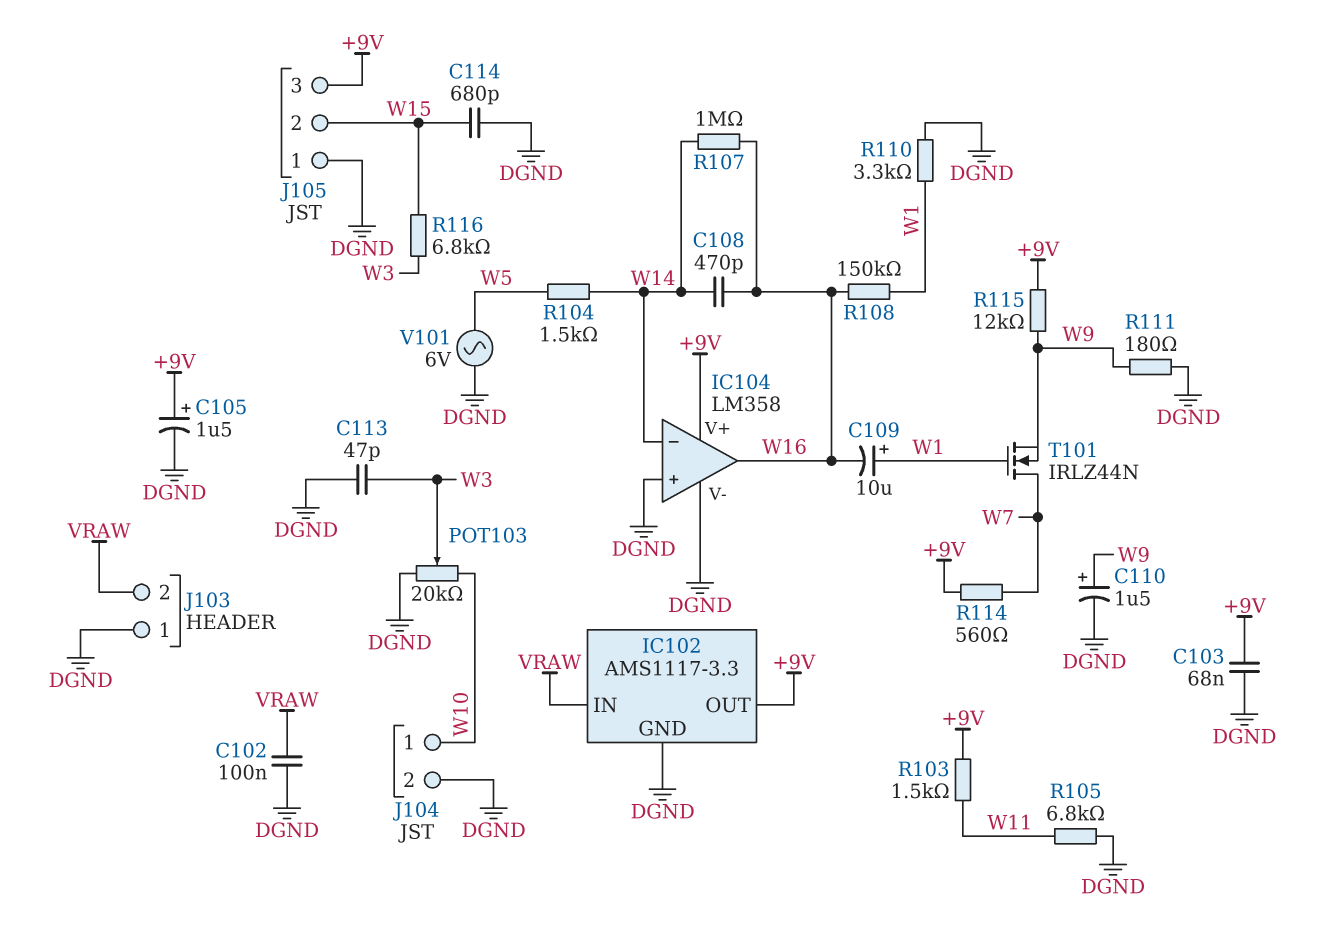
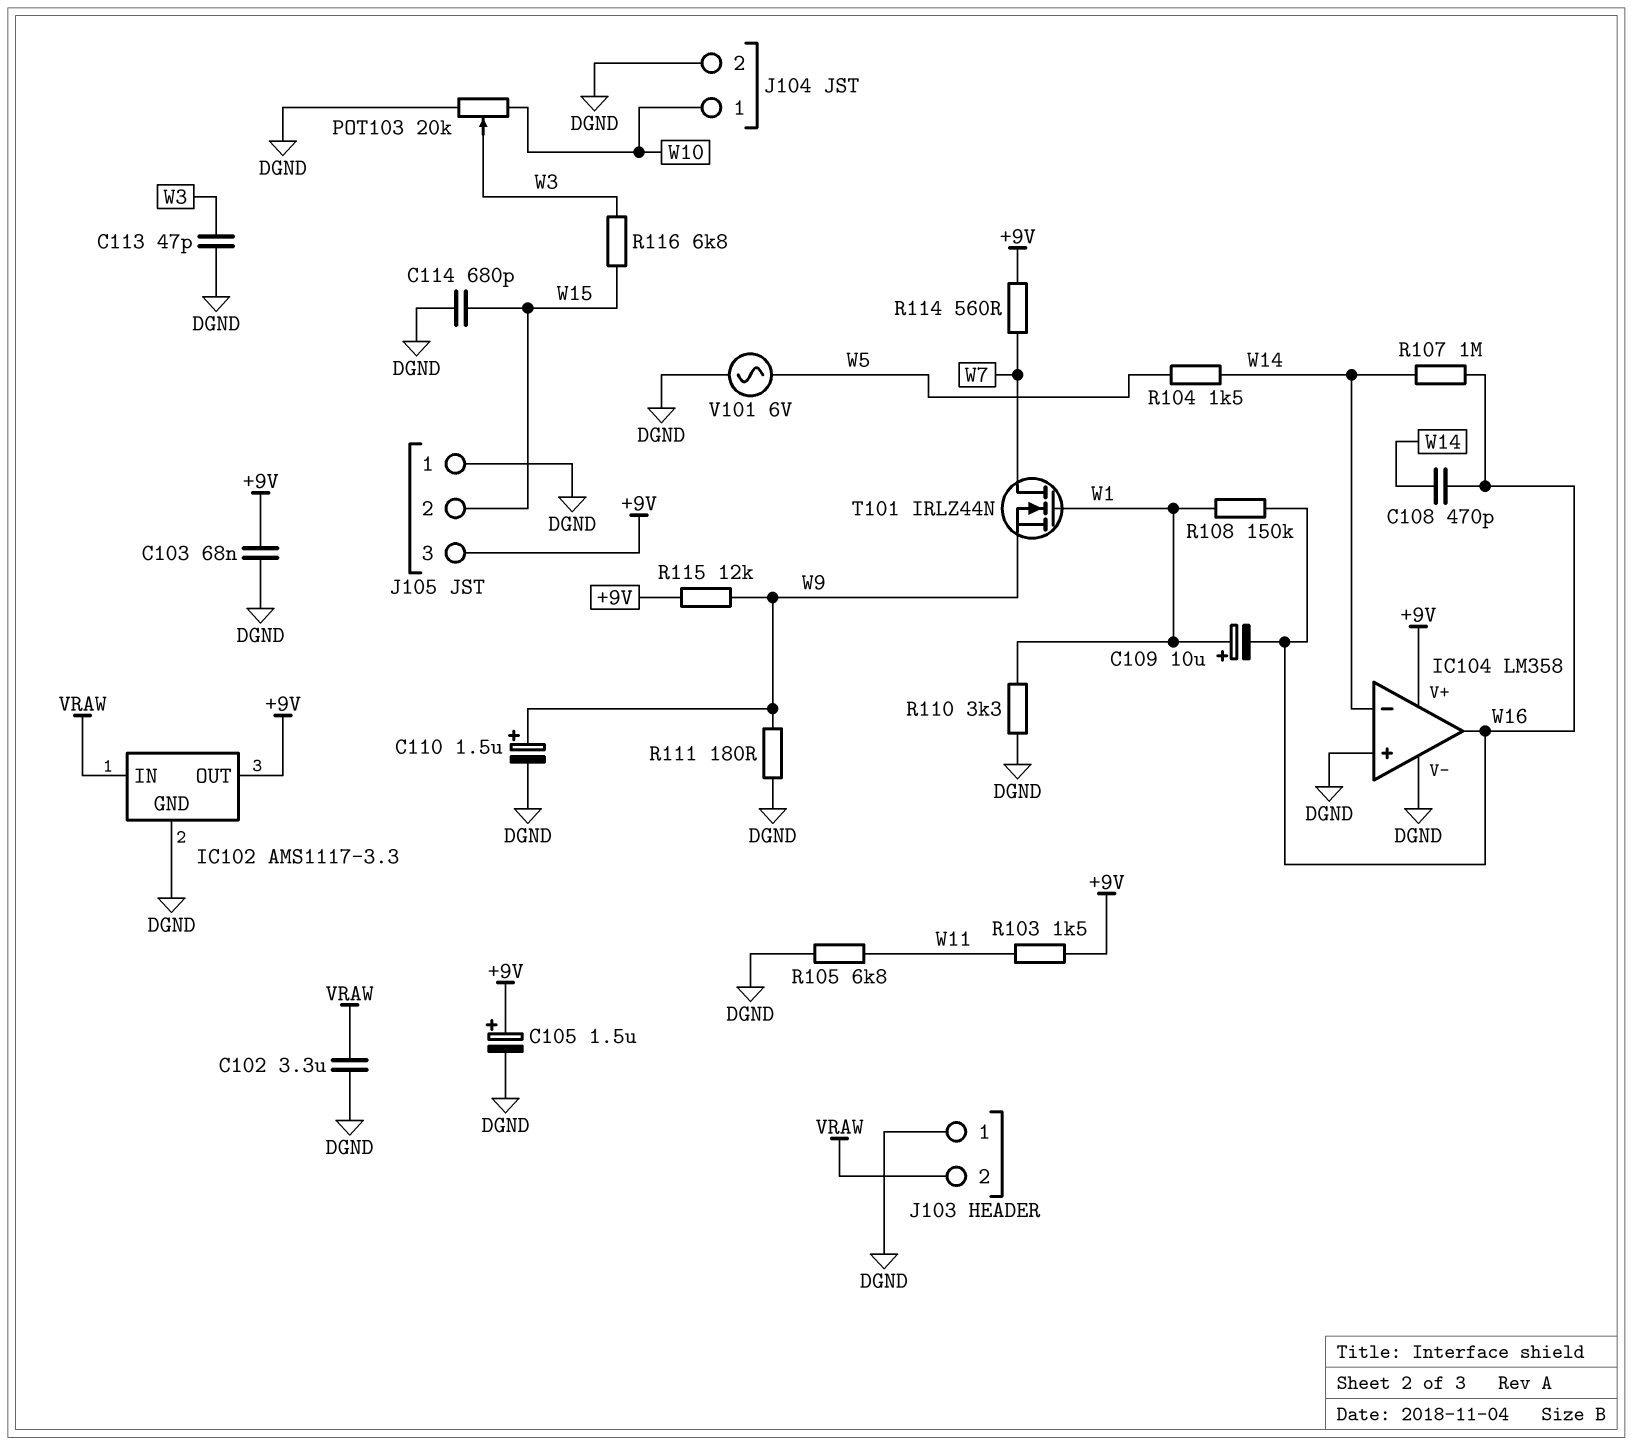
C102: 100nF (DGND, VRAW) -> 3.3uF (DGND, VRAW)

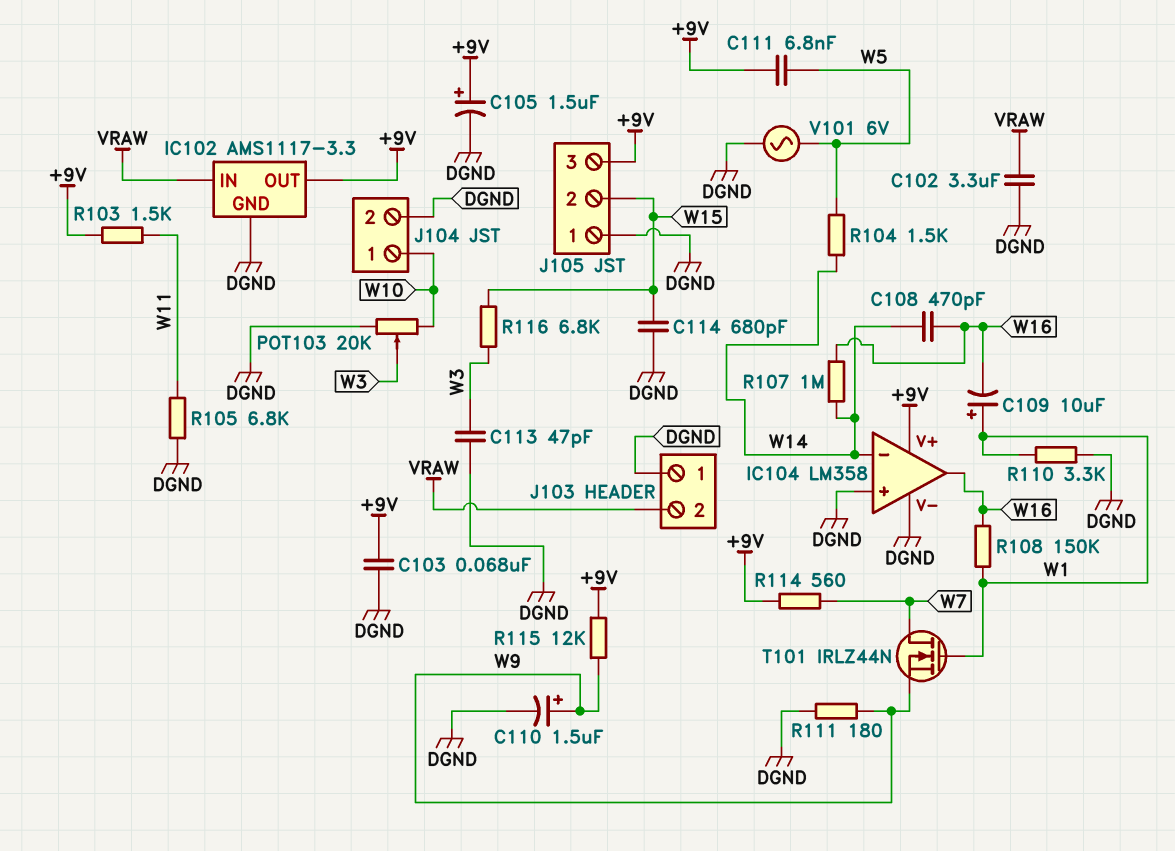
C111: none -> 6.8nF (+9V, W5)

